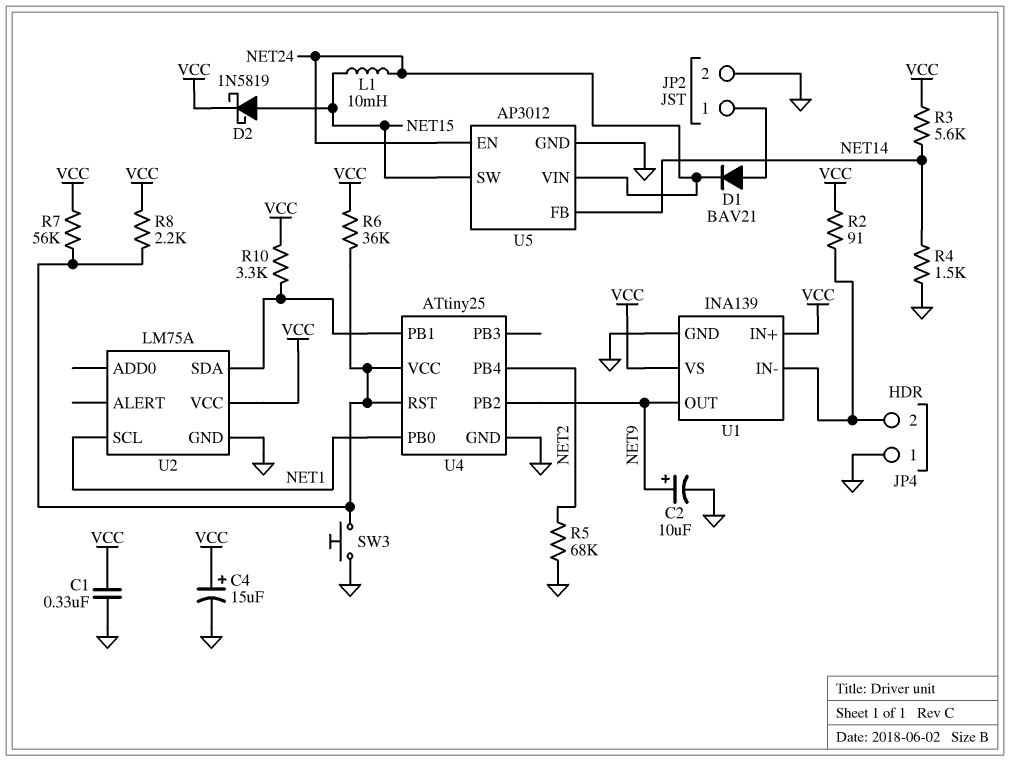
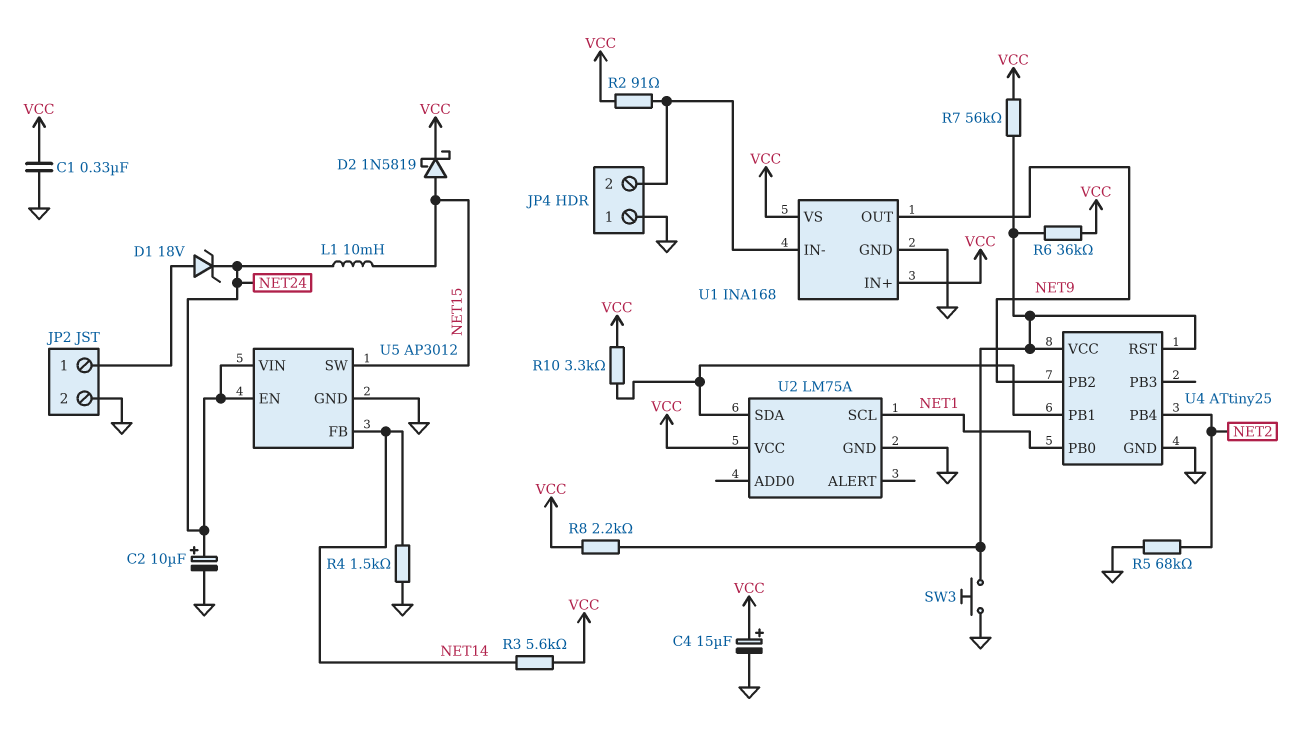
C2: 10uF (plus NET9, minus GND) -> 10uF (plus NET24, minus GND)
D1: diode BAV21 (A JP2/1, K NET24) -> zener 18V (A JP2/1, K NET24)
U1: INA139 -> INA168

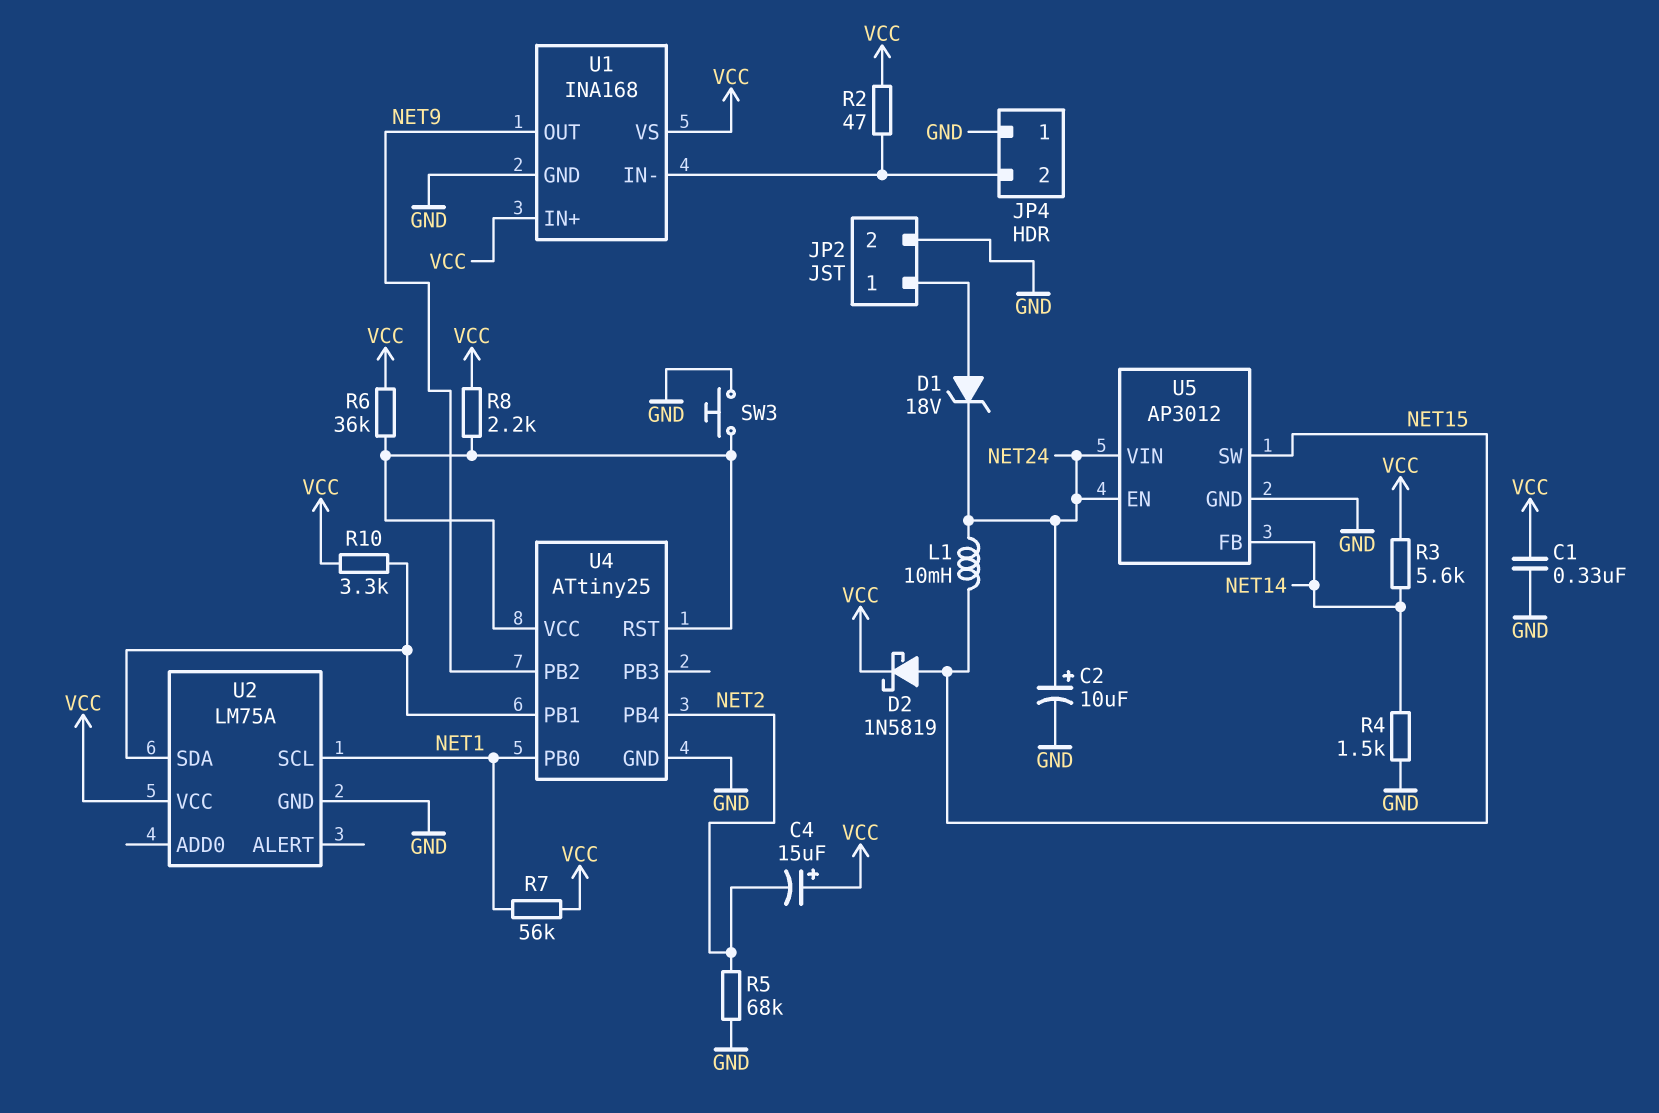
C4: 15uF (plus VCC, minus GND) -> 15uF (plus VCC, minus NET2)
R2: 91 (JP4/2, VCC) -> 47 (JP4/2, VCC)
R7: 56k (U4/RST, VCC) -> 56k (NET1, VCC)

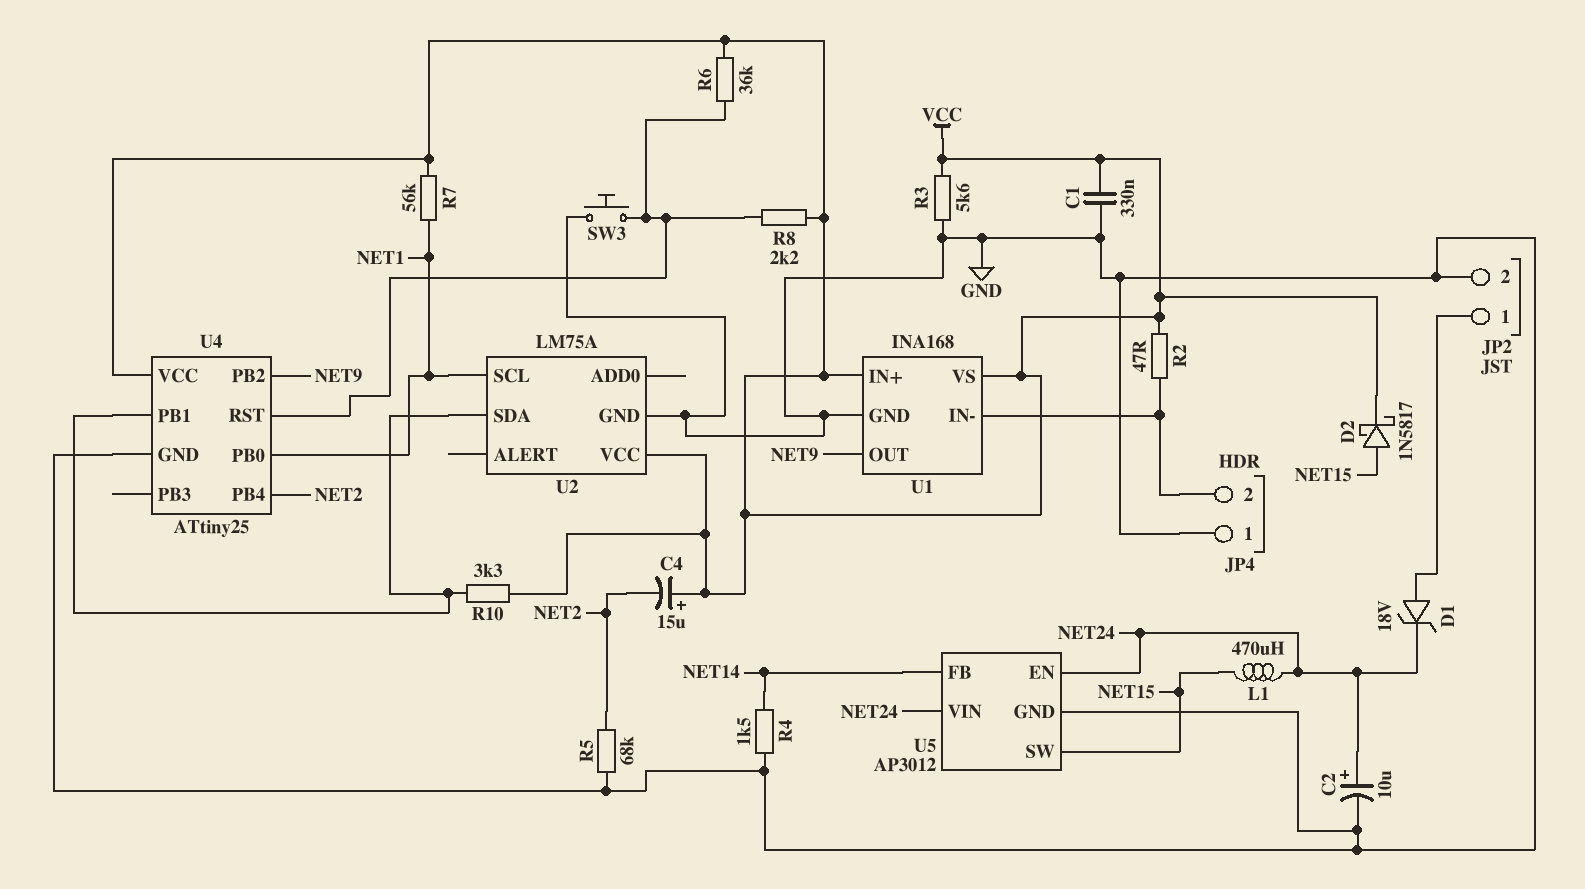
D2: schottky 1N5819 (A NET15, K VCC) -> schottky 1N5817 (A NET15, K VCC)
L1: 10mH (NET15, NET24) -> 470uH (NET15, NET24)
R3: 5.6k (NET14, VCC) -> 5.6k (GND, VCC)
U4 pin VCC: U4/RST -> VCC

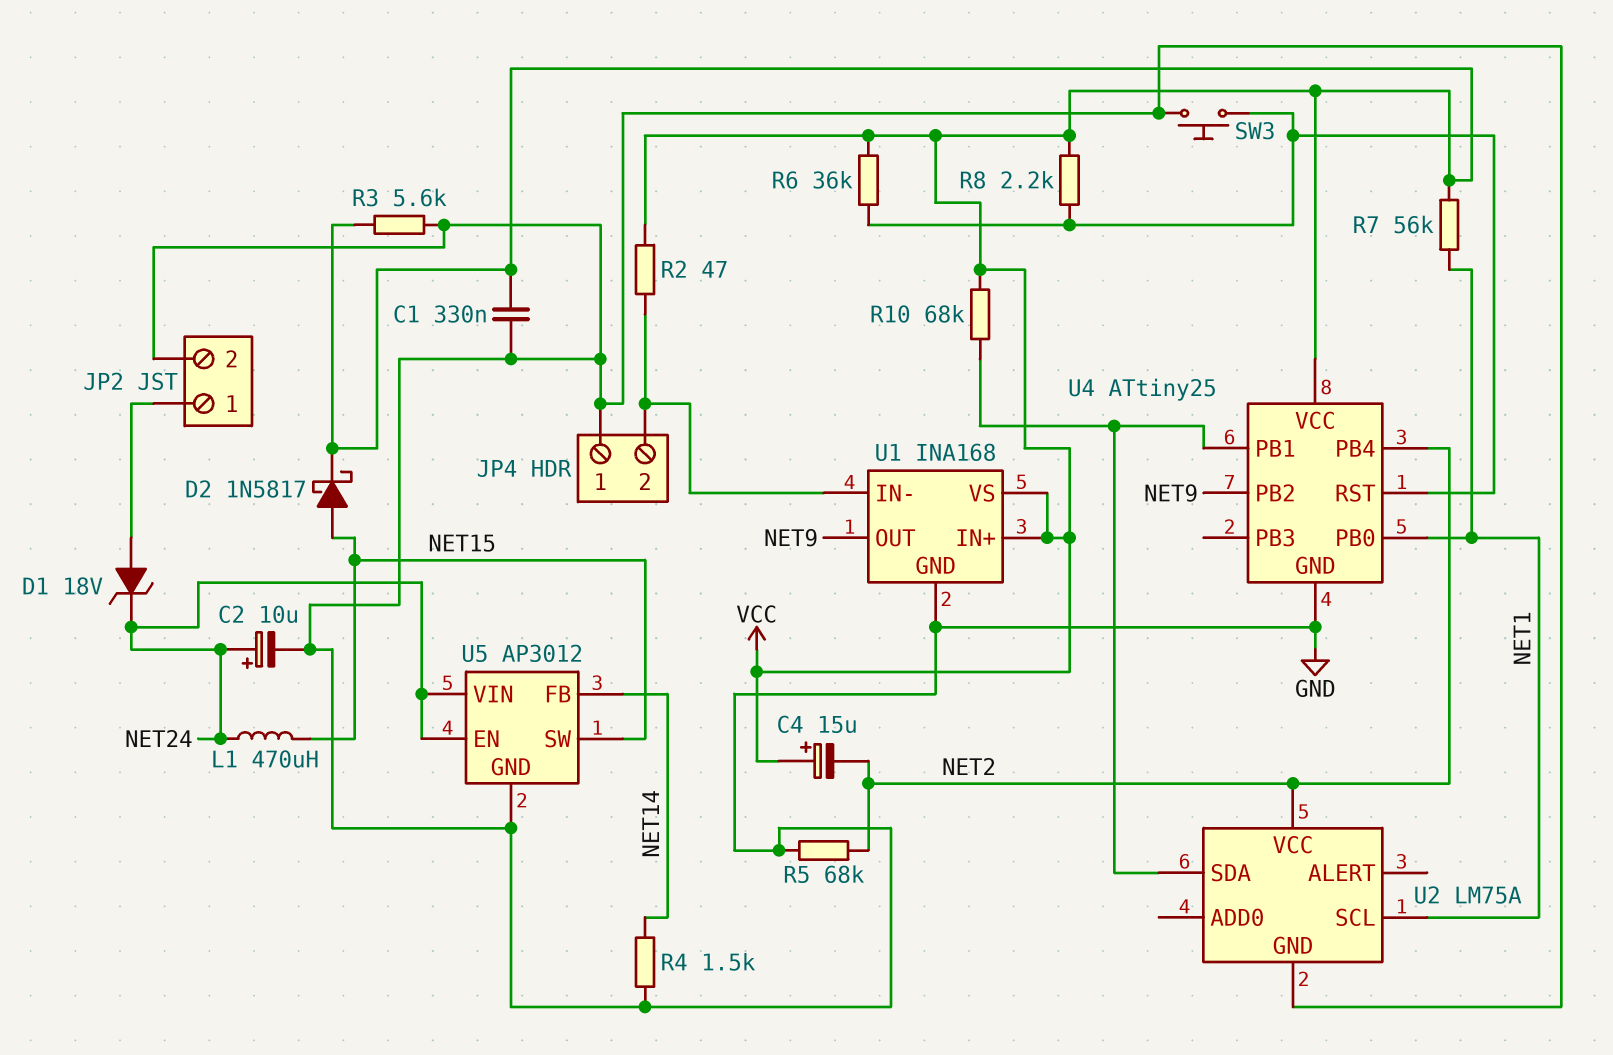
R10: 3.3k (U2/SDA, VCC) -> 68k (U2/SDA, VCC)
U2 pin VCC: VCC -> NET2

